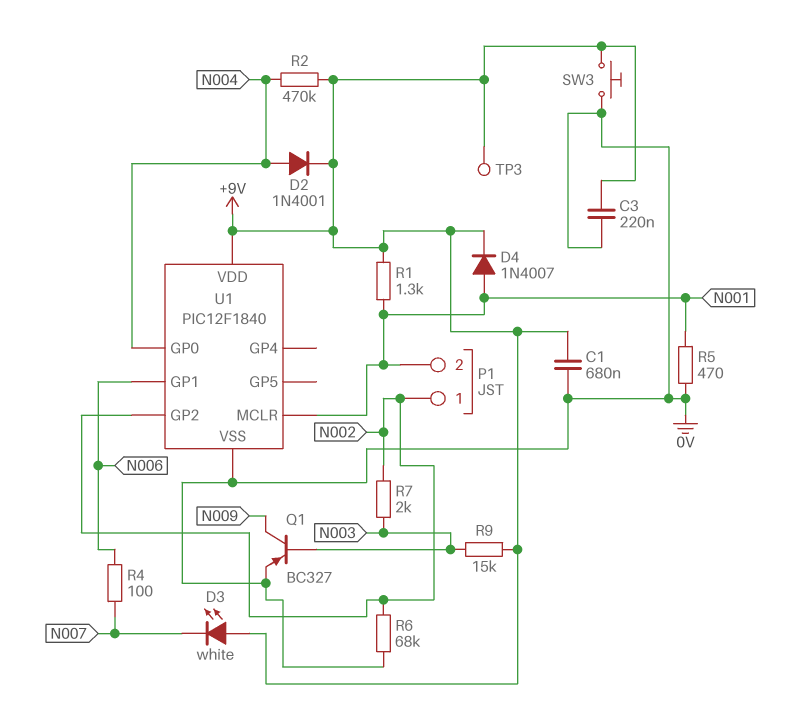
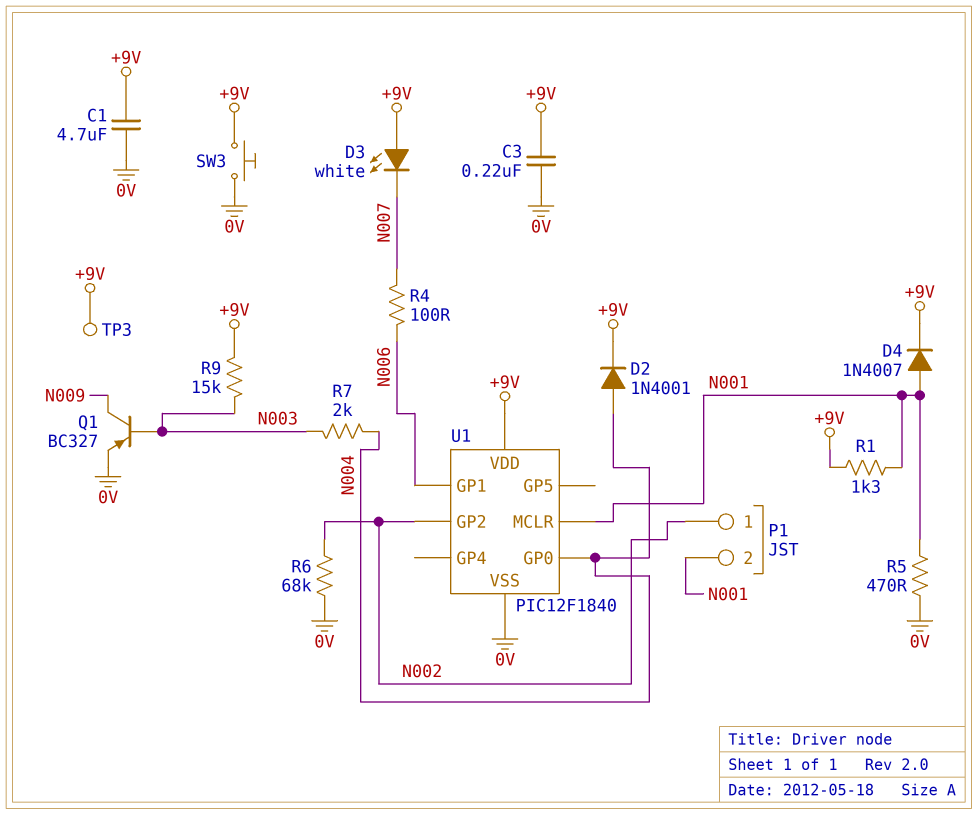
C1: 680nF (+9V, 0V) -> 4.7uF (+9V, 0V)
R2: 470k (+9V, N004) -> none
R7: 2k (N002, N003) -> 2k (N003, N004)

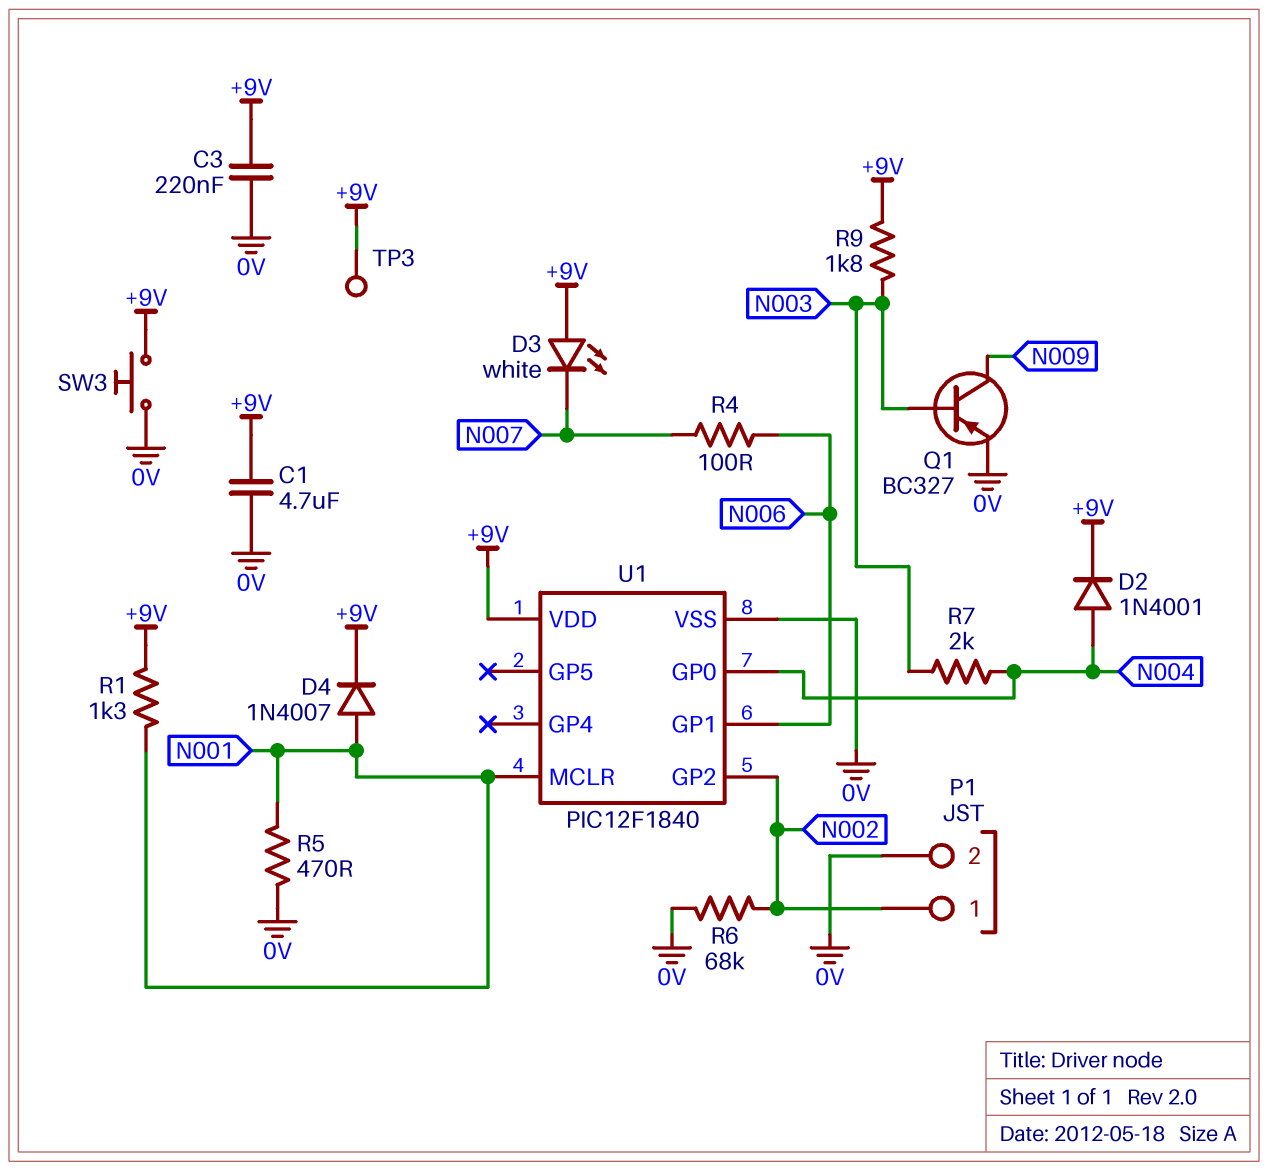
P1 pin 2: N001 -> 0V
R9: 15k (+9V, N003) -> 1.8k (+9V, N003)

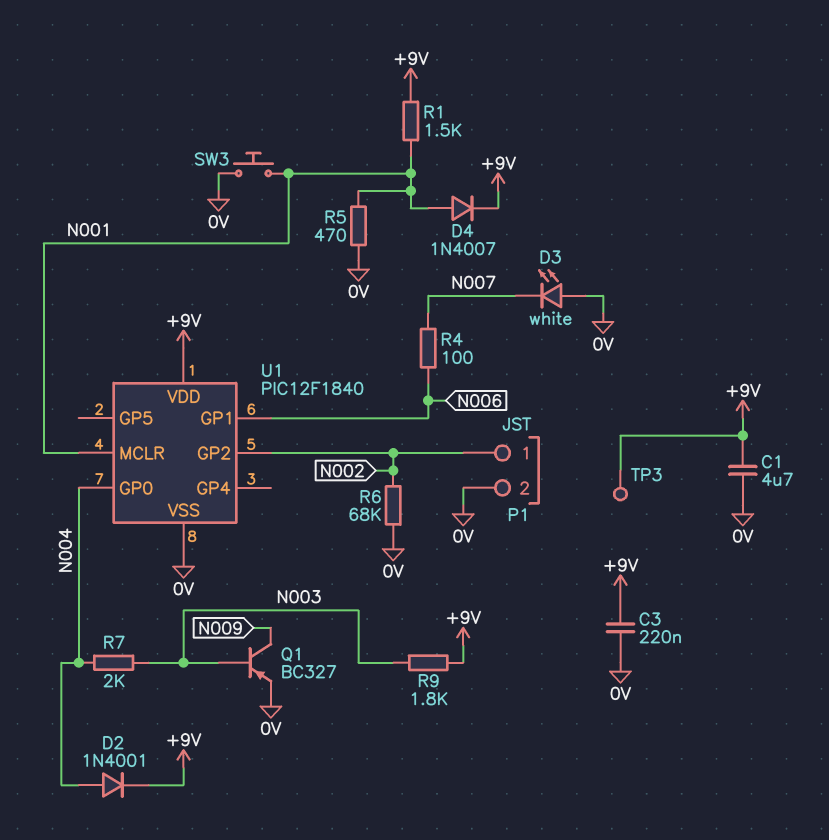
D3: LED white (A +9V, K N007) -> LED white (A 0V, K N007)
R1: 1.3k (+9V, N001) -> 1.5k (+9V, N001)
SW3: button (+9V, 0V) -> button (0V, N001)

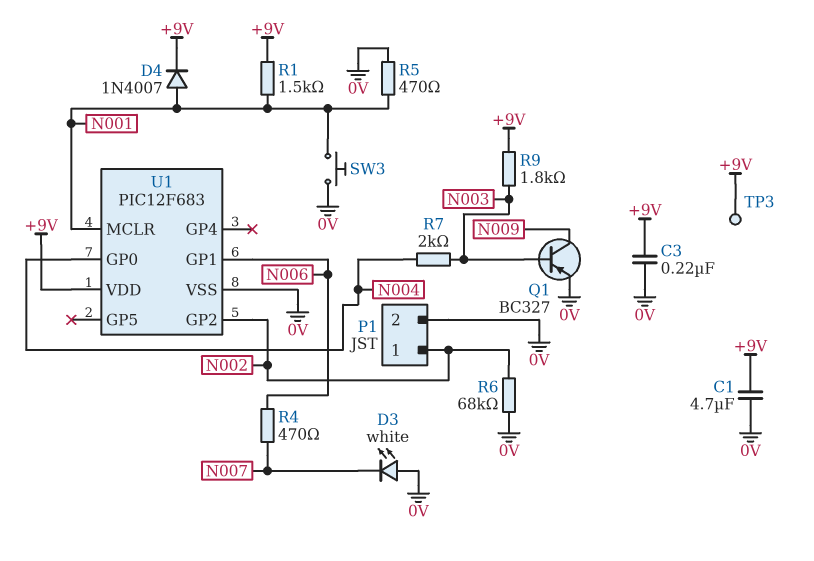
D2: diode 1N4001 (A N004, K +9V) -> none
R4: 100 (N006, N007) -> 470 (N006, N007)
U1: PIC12F1840 -> PIC12F683

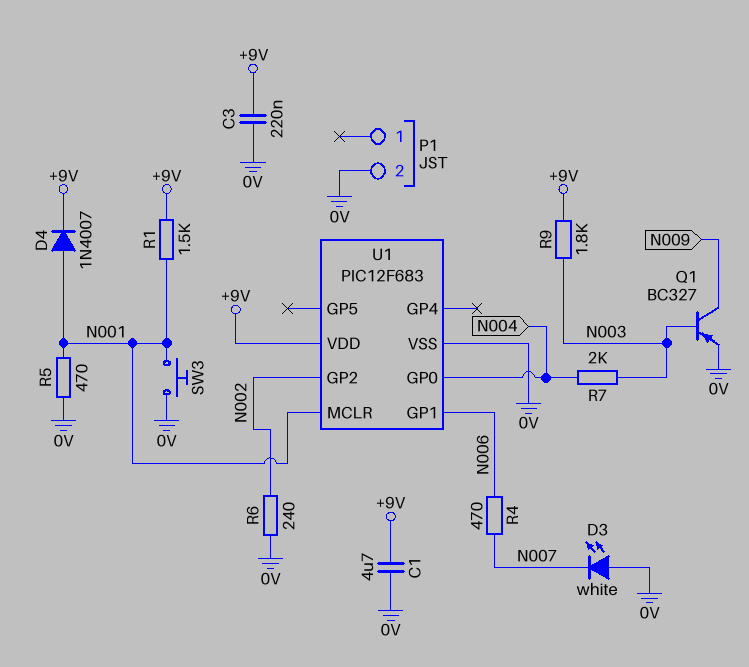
P1 pin 1: N002 -> none
R6: 68k (0V, N002) -> 240 (0V, N002)
TP3: test point (+9V) -> none

